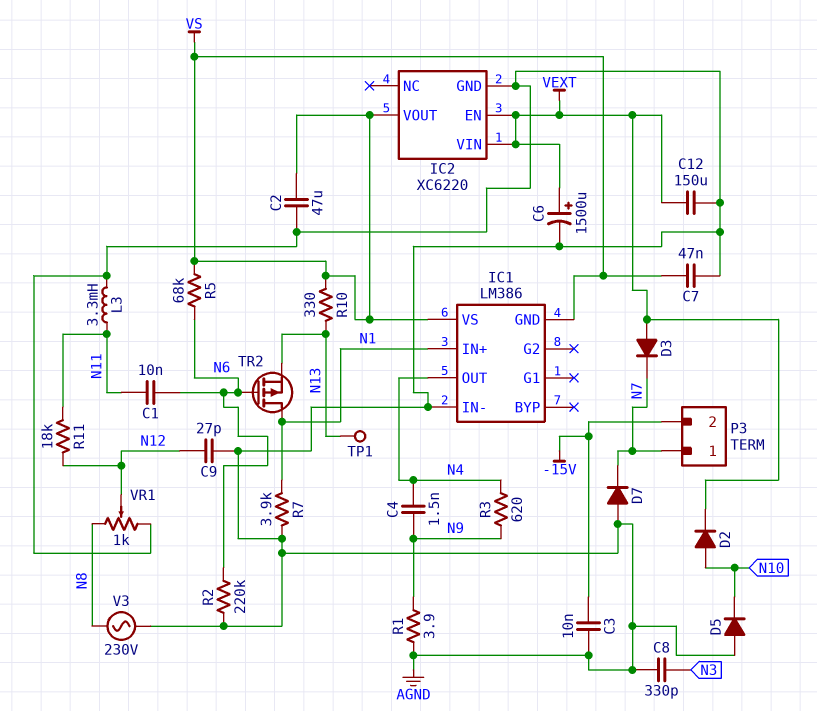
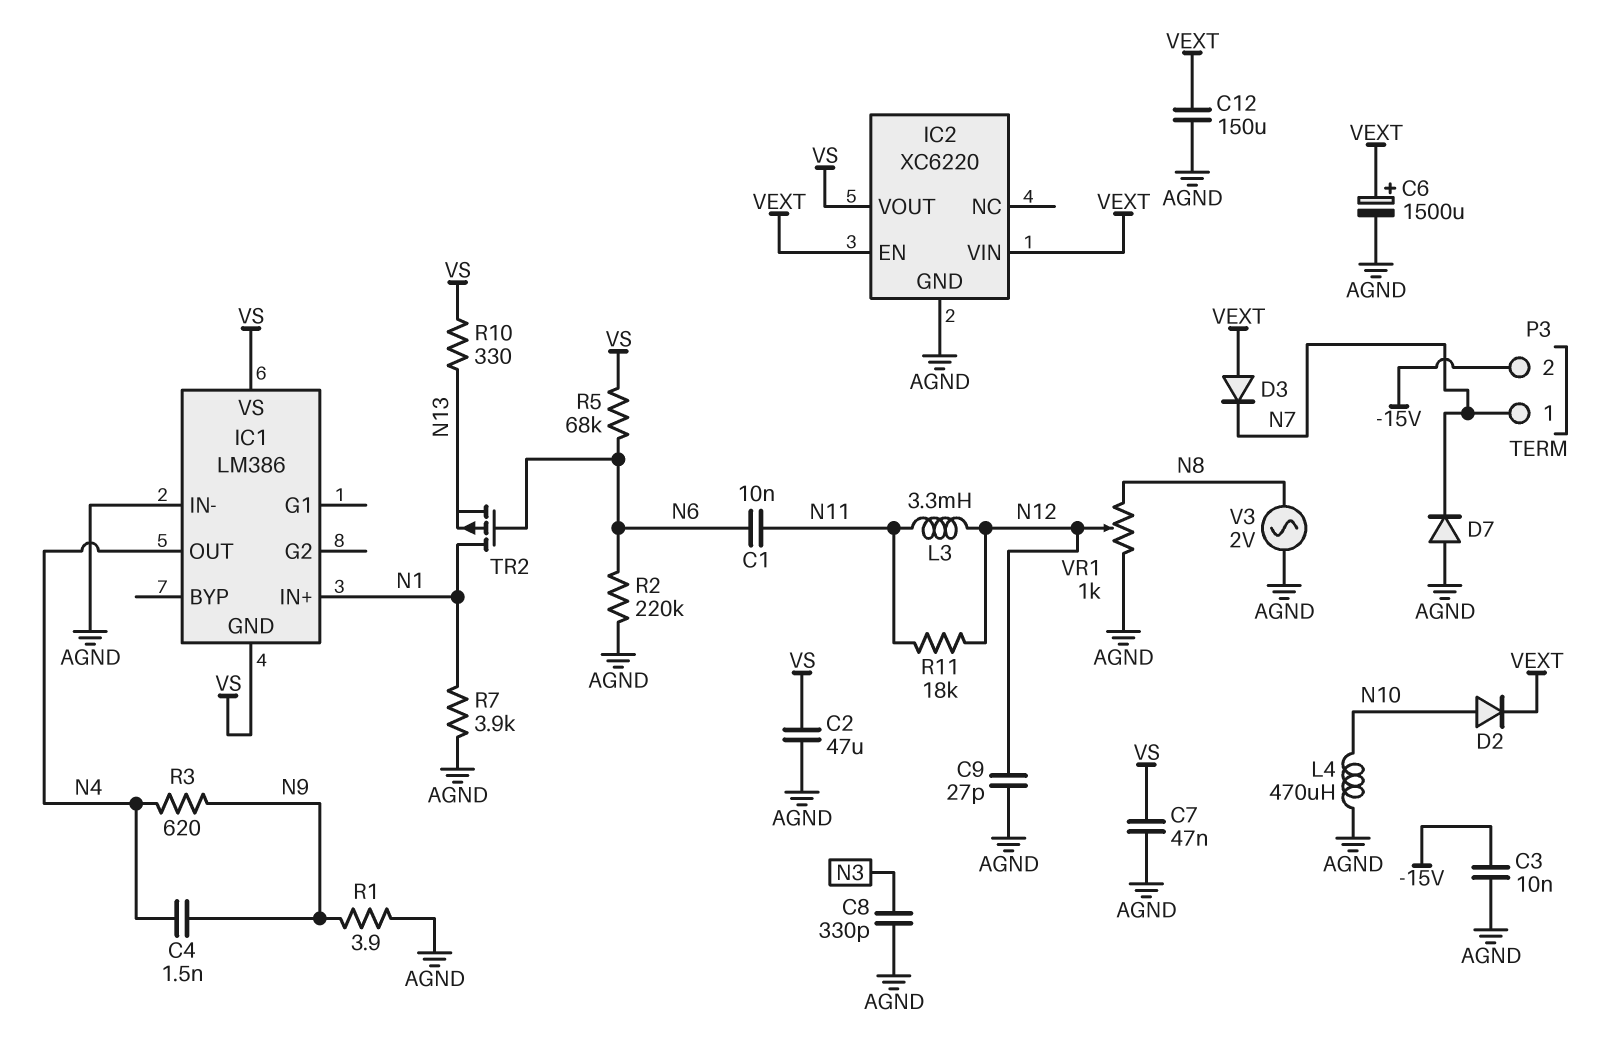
D5: diode (A AGND, K N10) -> none
L3: 3.3mH (AGND, N11) -> 3.3mH (N11, N12)
L4: none -> 470uH (AGND, N10)
TP1: test point (N13) -> none
V3: AC 230V (AGND, N8) -> AC 2V (AGND, N8)

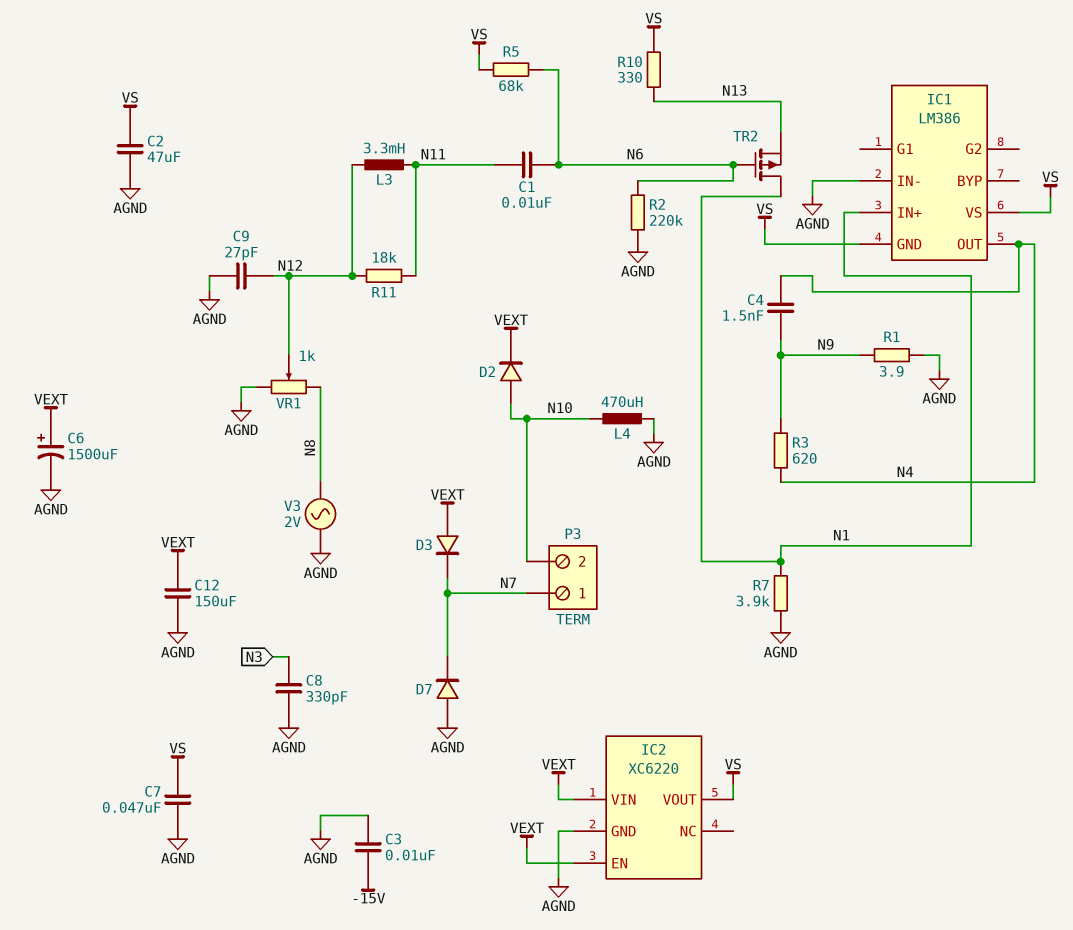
P3 pin 2: -15V -> N10

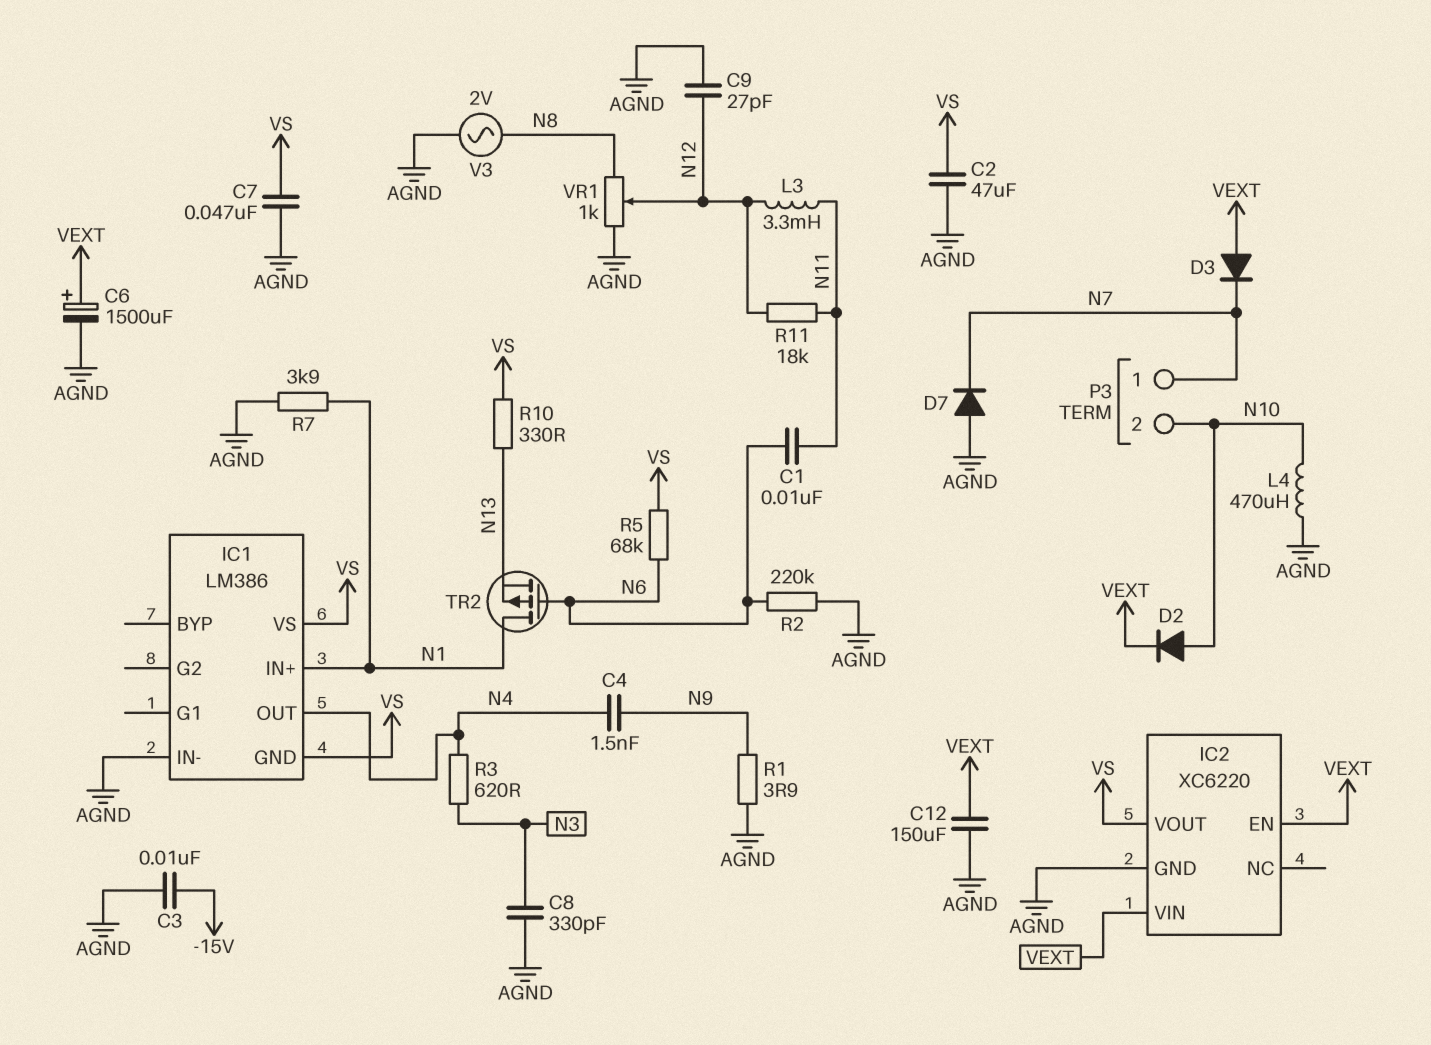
R3: 620 (N4, N9) -> 620 (N3, N4)

